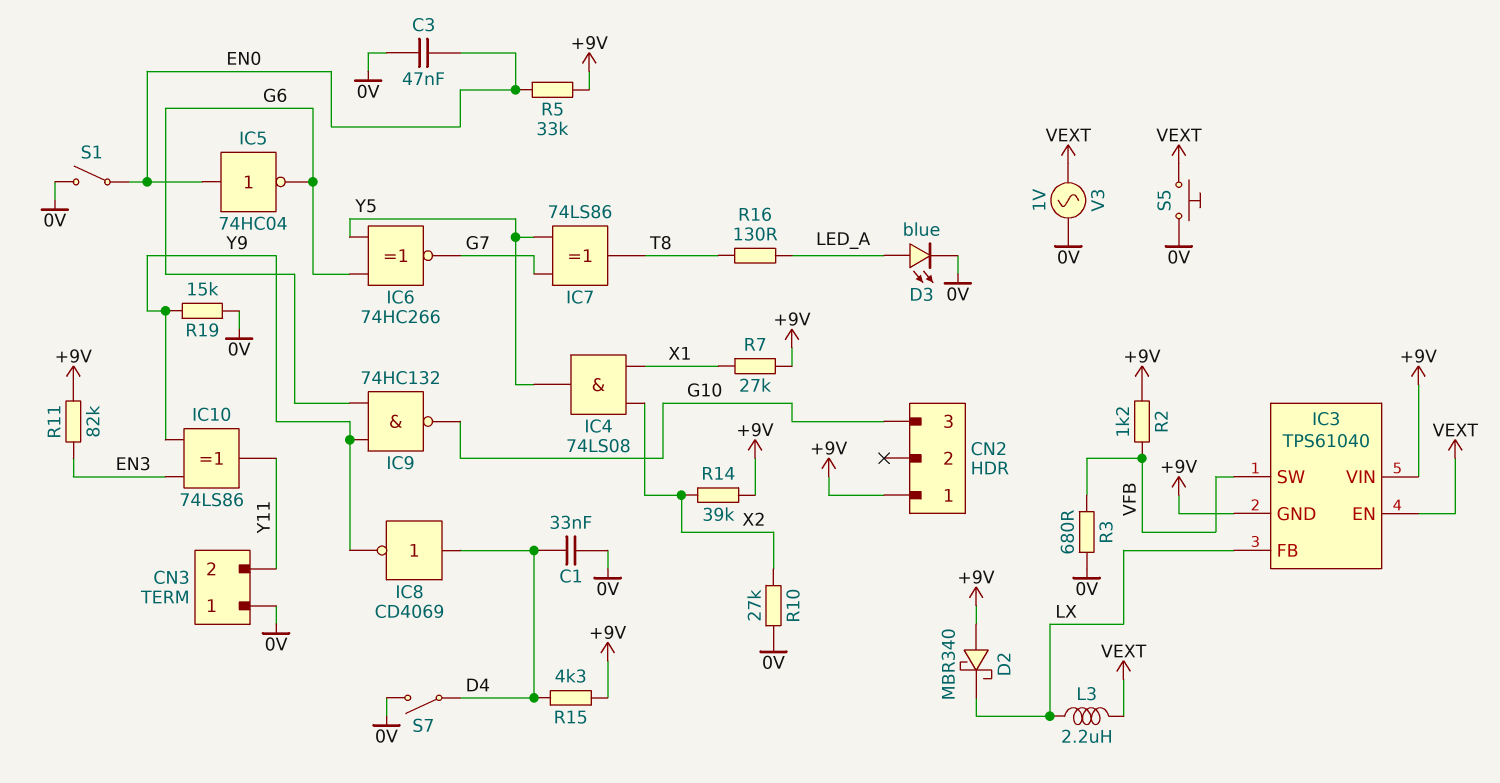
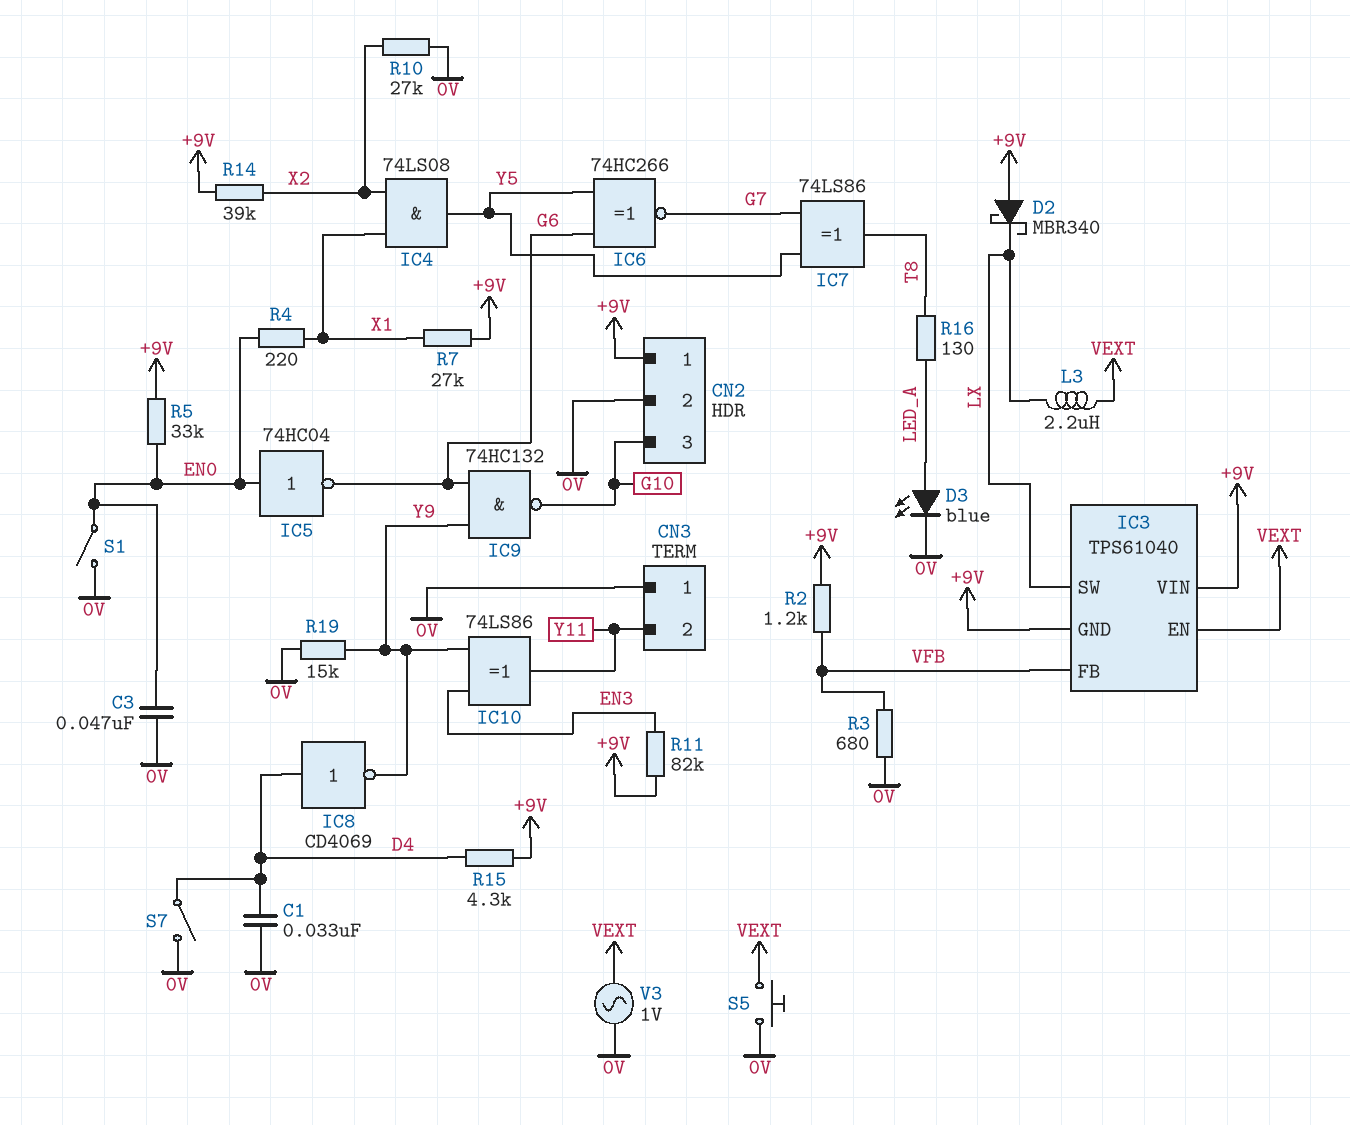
CN2 pin 2: none -> 0V
IC3 pin FB: LX -> VFB
IC3 pin SW: VFB -> LX
R4: none -> 220 (EN0, X1)

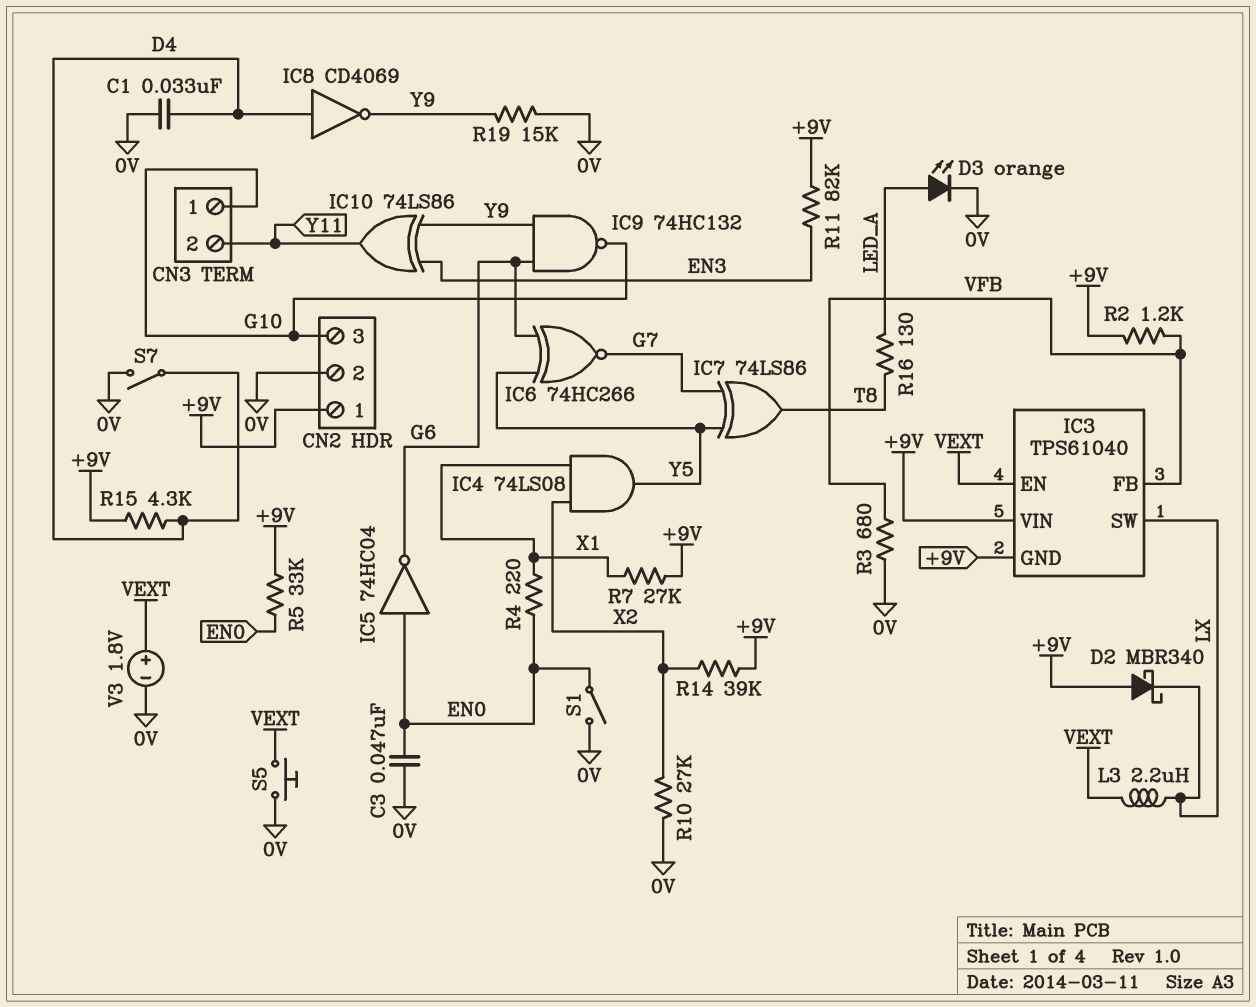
CN3 pin 1: 0V -> G10
D3: LED blue (A LED_A, K 0V) -> LED orange (A LED_A, K 0V)
V3: AC 1V (0V, VEXT) -> 1.8V (plus VEXT, minus 0V)

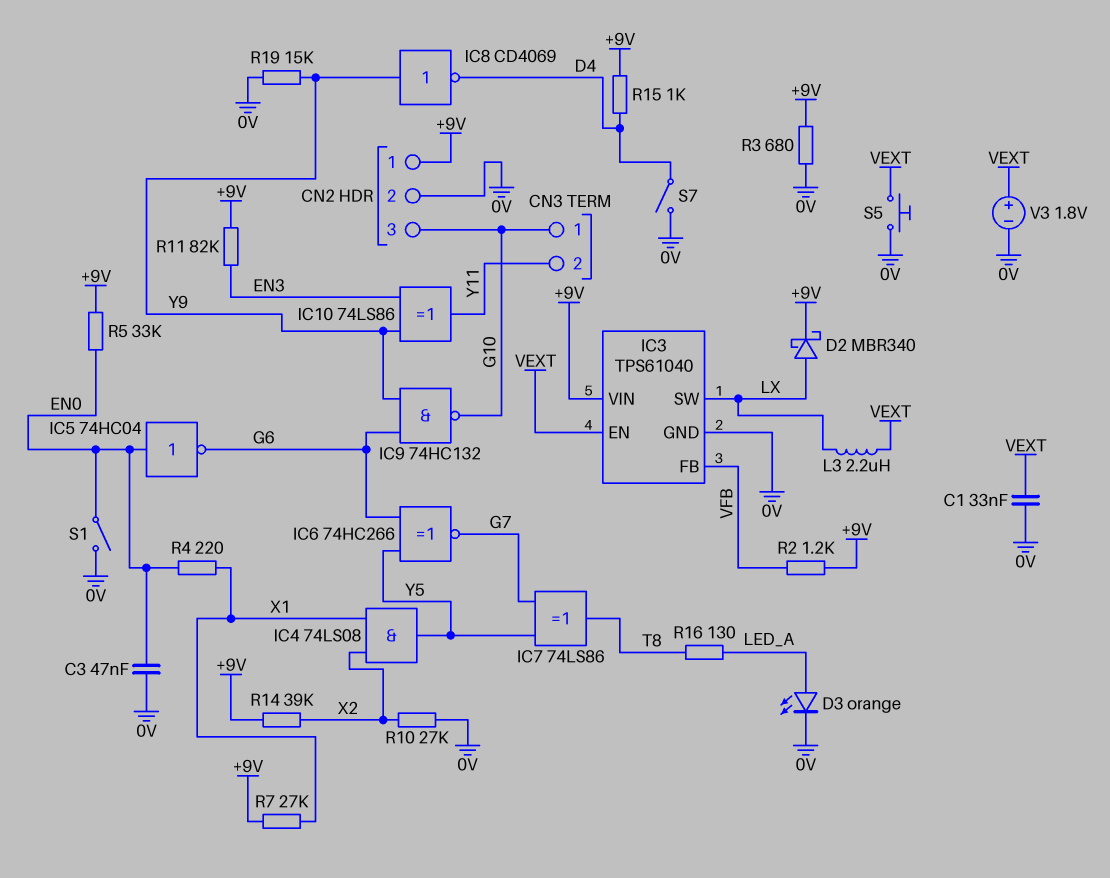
C1: 33nF (0V, D4) -> 33nF (0V, VEXT)
D2: schottky MBR340 (A +9V, K LX) -> schottky MBR340 (A LX, K +9V)
IC3 pin GND: +9V -> 0V
IC8: NOT CD4069 (in D4, out Y9) -> NOT CD4069 (in Y9, out D4)
R3: 680 (0V, VFB) -> 680 (+9V, 0V)
R15: 4.3k (+9V, D4) -> 1k (+9V, D4)

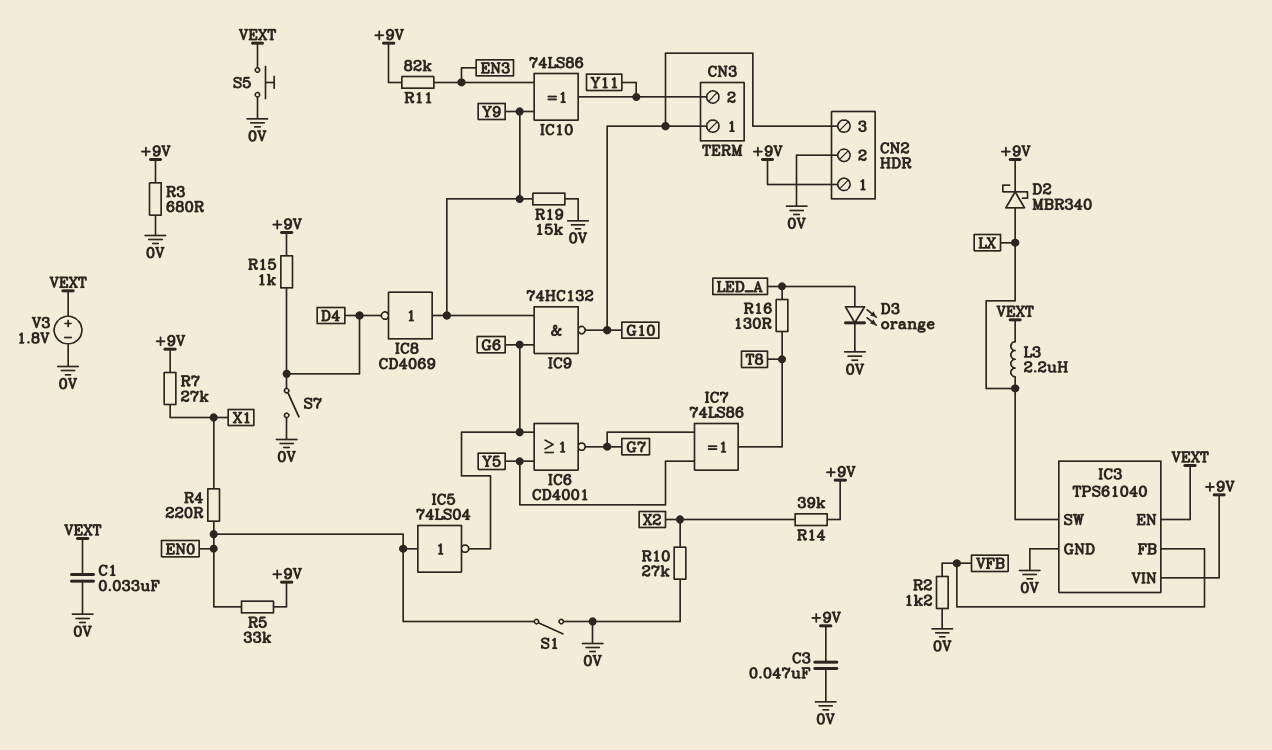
C3: 47nF (0V, EN0) -> 47nF (+9V, 0V)
IC4: AND 74LS08 (in X1, in X2, out Y5) -> none
IC5: NOT 74HC04 (in EN0, out G6) -> NOT 74LS04 (in EN0, out G6)
IC6: XNOR 74HC266 (in G6, in Y5, out G7) -> NOR CD4001 (in G6, in Y5, out G7)
R2: 1.2k (+9V, VFB) -> 1.2k (0V, VFB)

